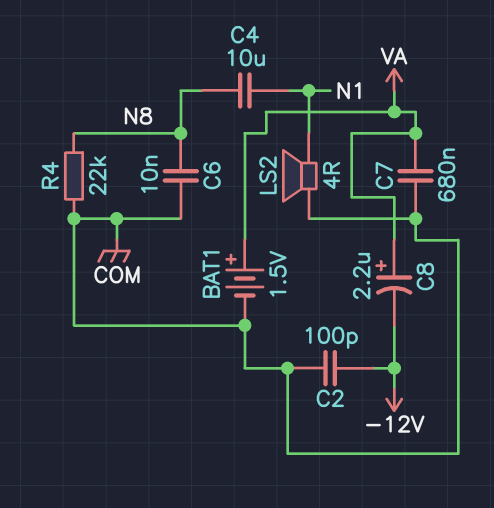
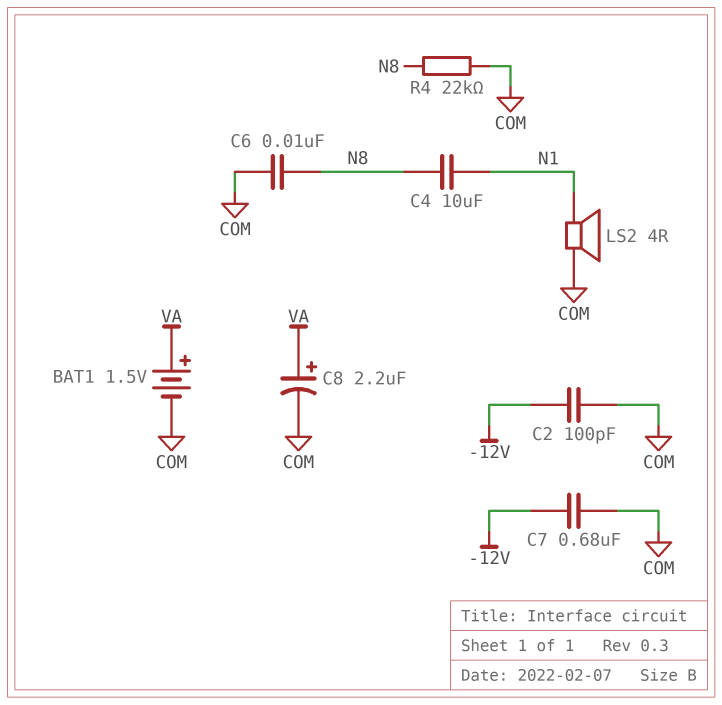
C7: 680nF (COM, VA) -> 680nF (-12V, COM)
C8: 2.2uF (plus VA, minus -12V) -> 2.2uF (plus VA, minus COM)

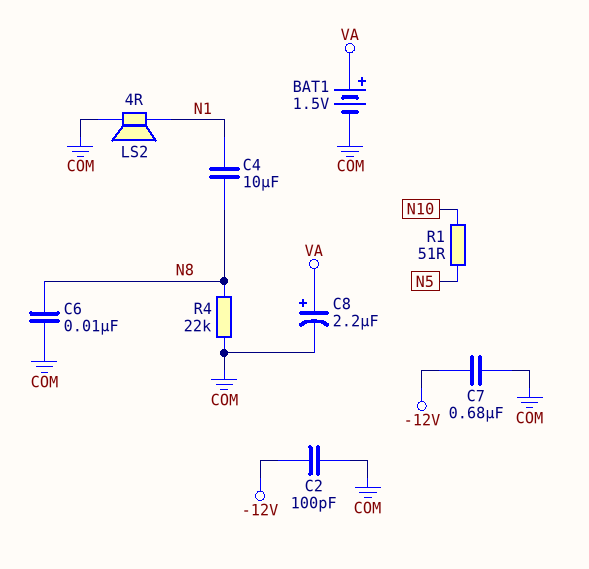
R1: none -> 51 (N5, N10)

